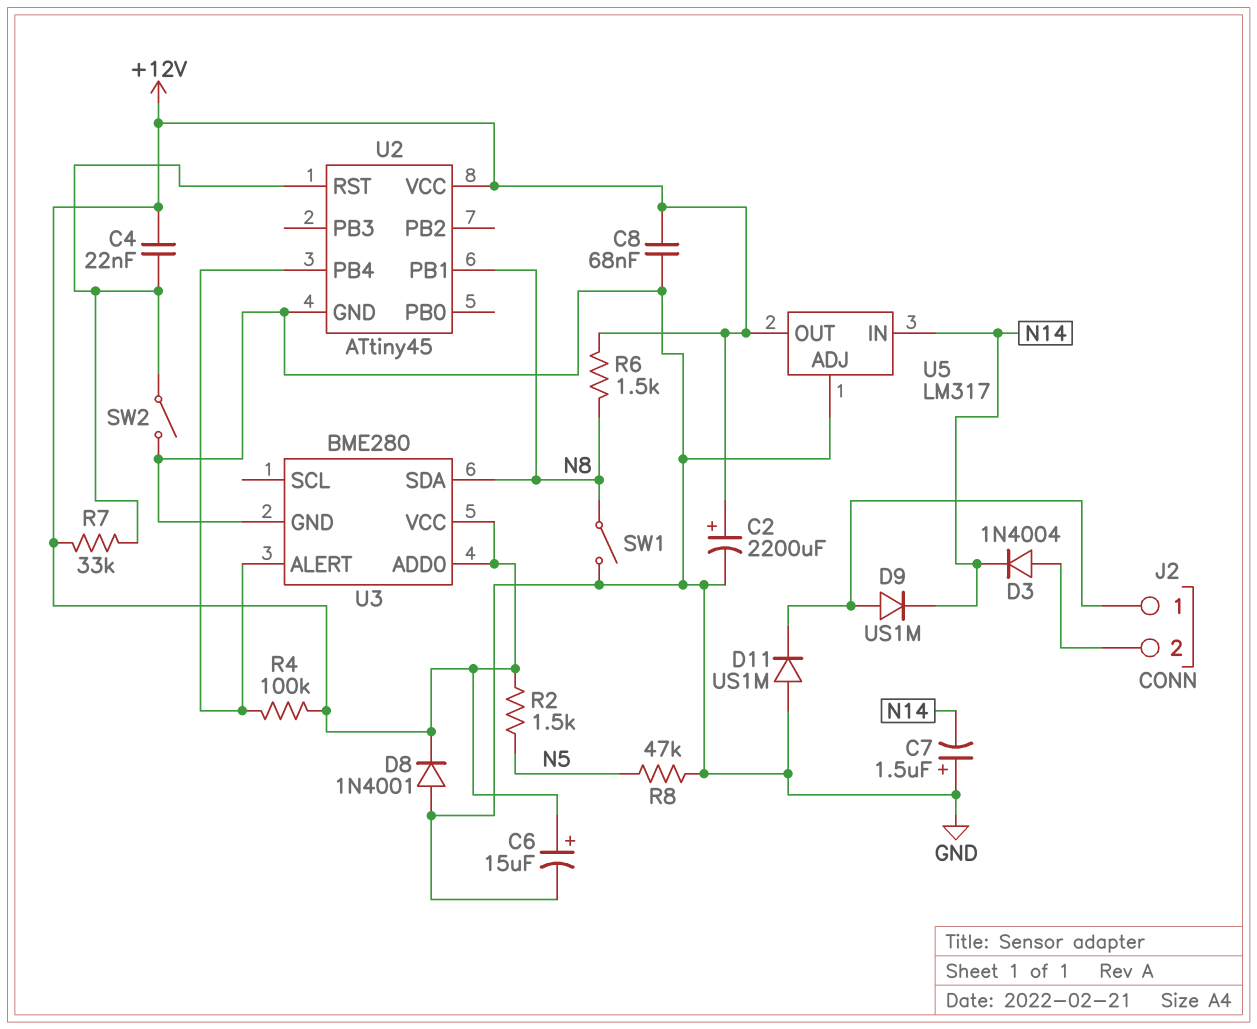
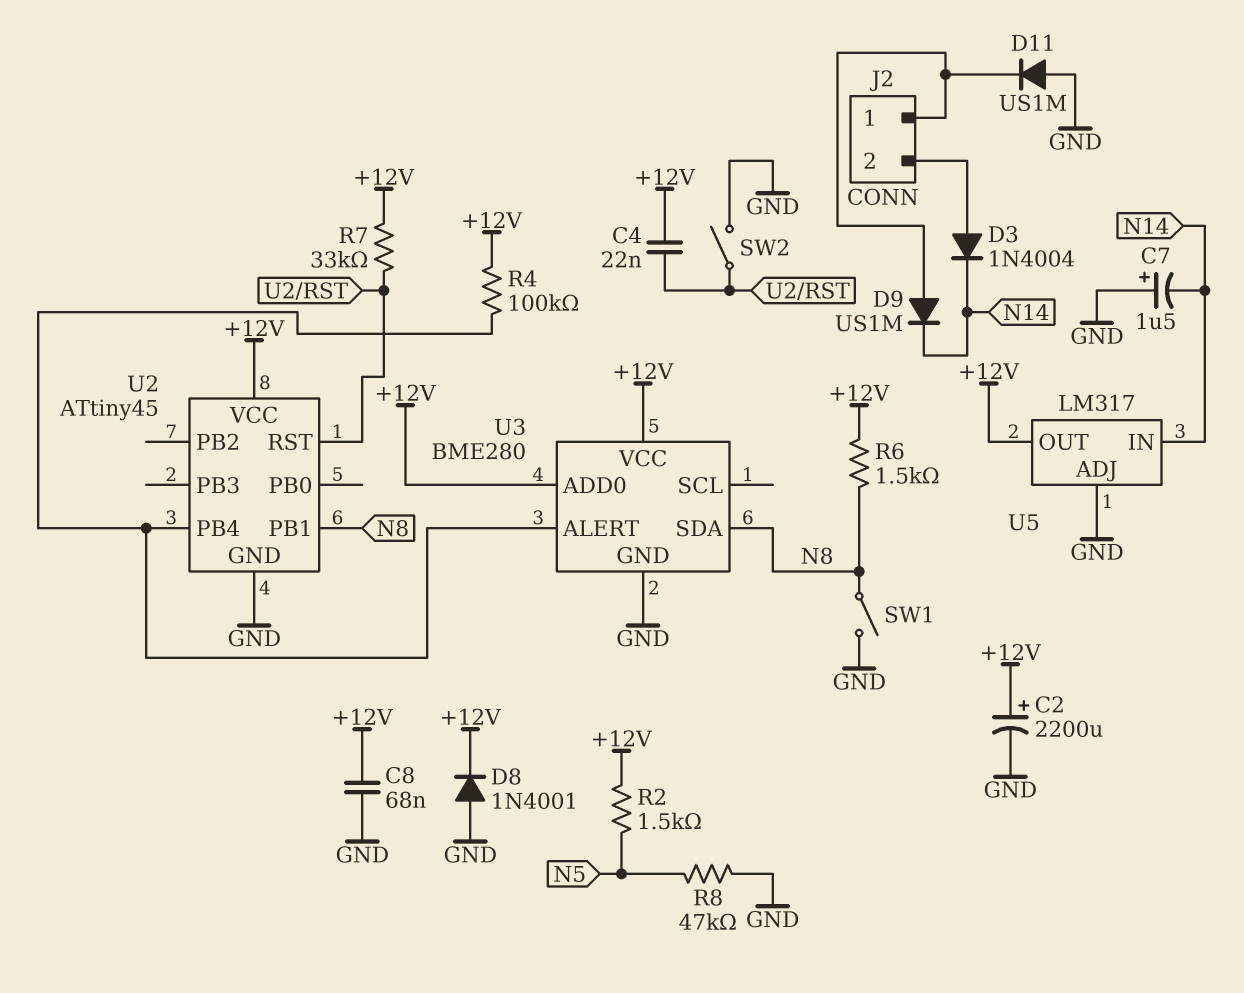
C6: 15uF (plus +12V, minus GND) -> none

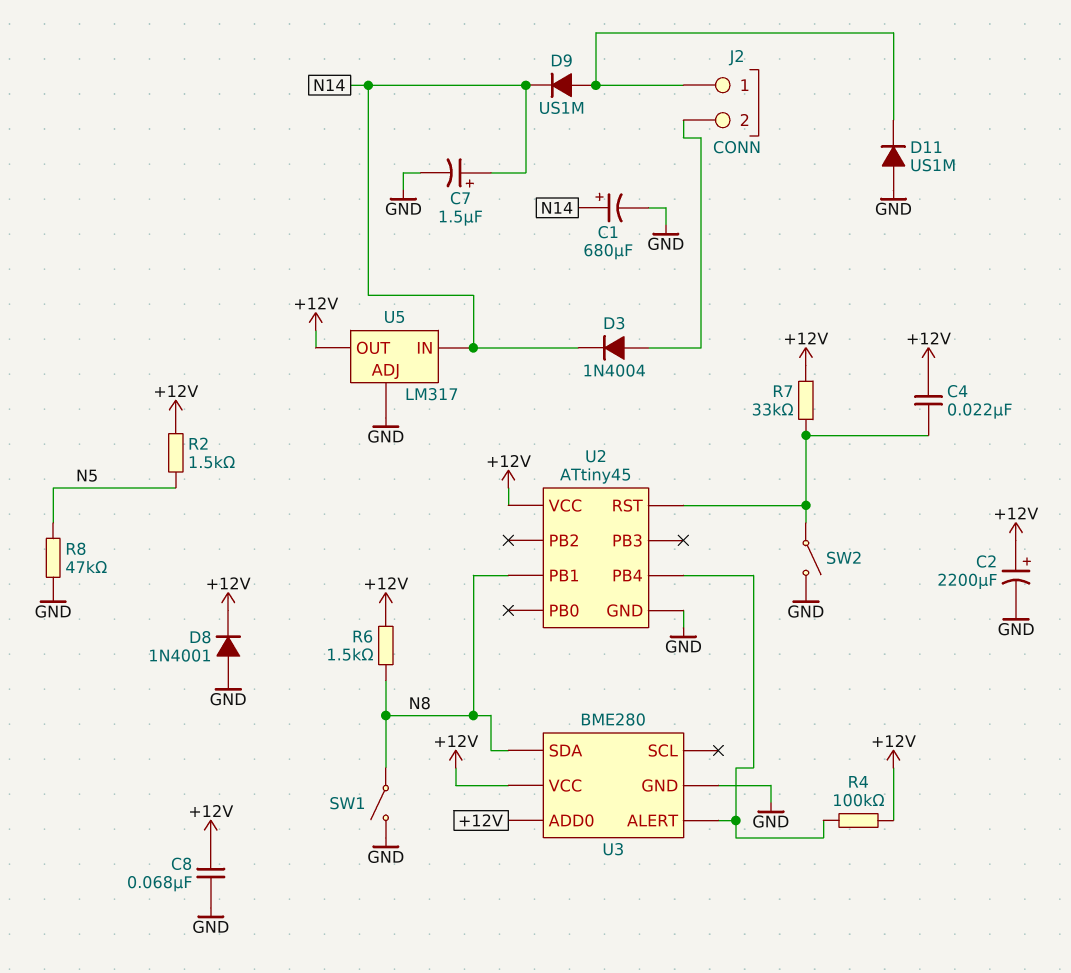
C1: none -> 680uF (plus N14, minus GND)
C7: 1.5uF (plus GND, minus N14) -> 1.5uF (plus N14, minus GND)

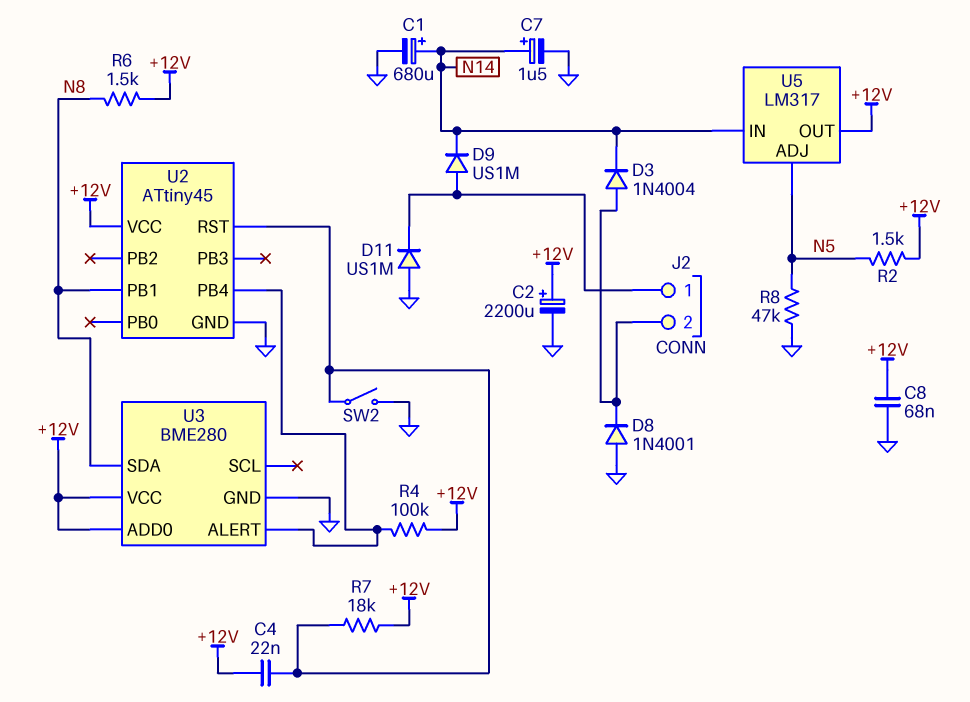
D8: diode 1N4001 (A GND, K +12V) -> diode 1N4001 (A GND, K J2/2)
R7: 33k (+12V, U2/RST) -> 18k (+12V, U2/RST)
SW1: switch (GND, N8) -> none
U5 pin ADJ: GND -> N5

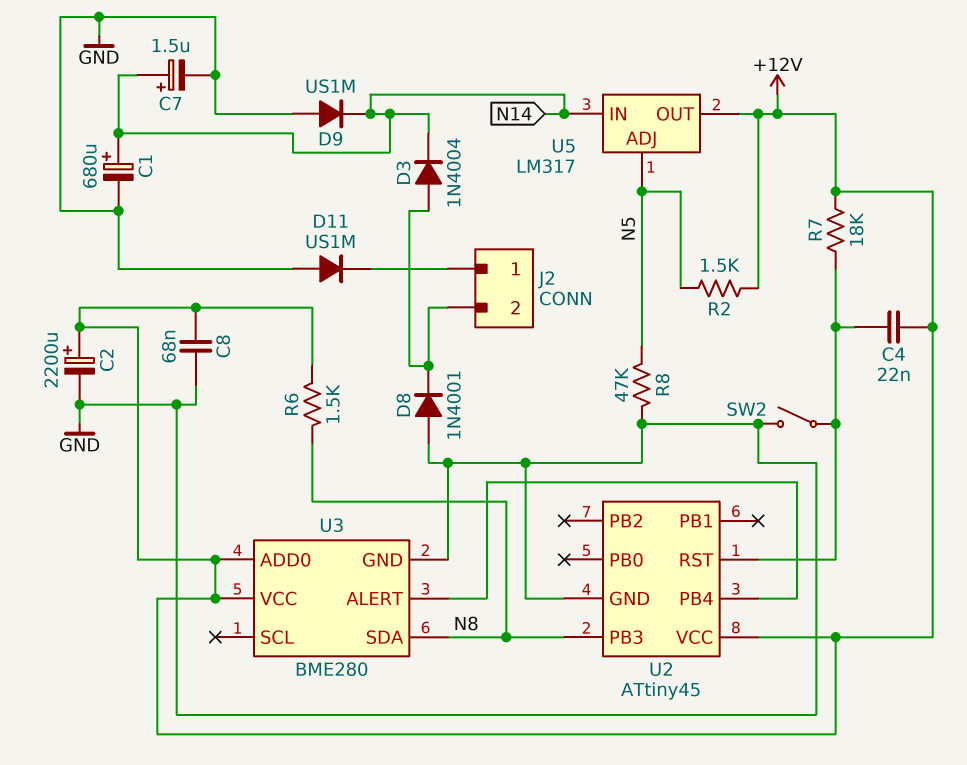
D9: diode US1M (A J2/1, K N14) -> diode US1M (A GND, K N14)
R4: 100k (+12V, U2/PB4) -> none
U2 pin PB1: N8 -> none
U2 pin PB3: none -> N8

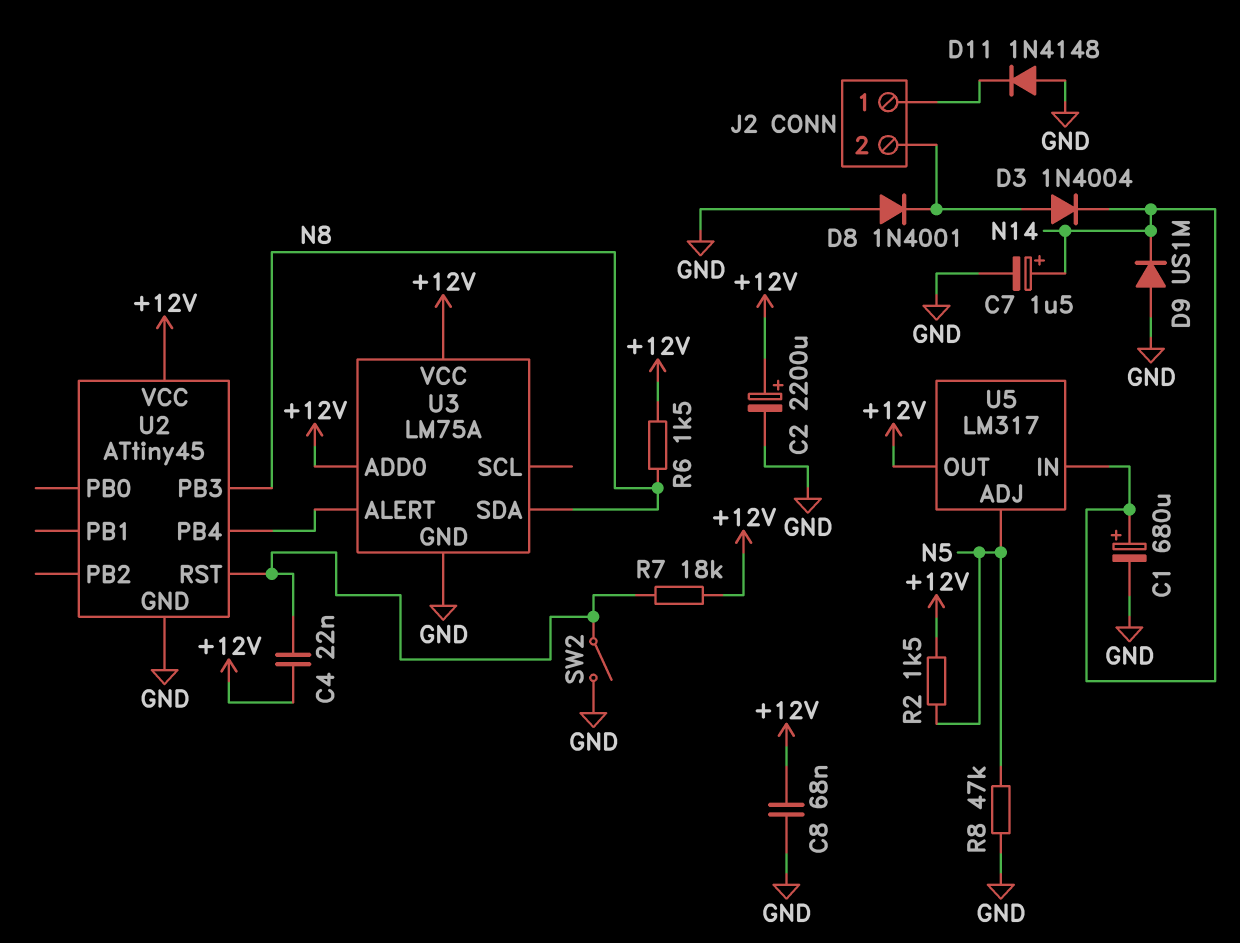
D11: diode US1M (A GND, K J2/1) -> diode 1N4148 (A GND, K J2/1)
U3: BME280 -> LM75A

